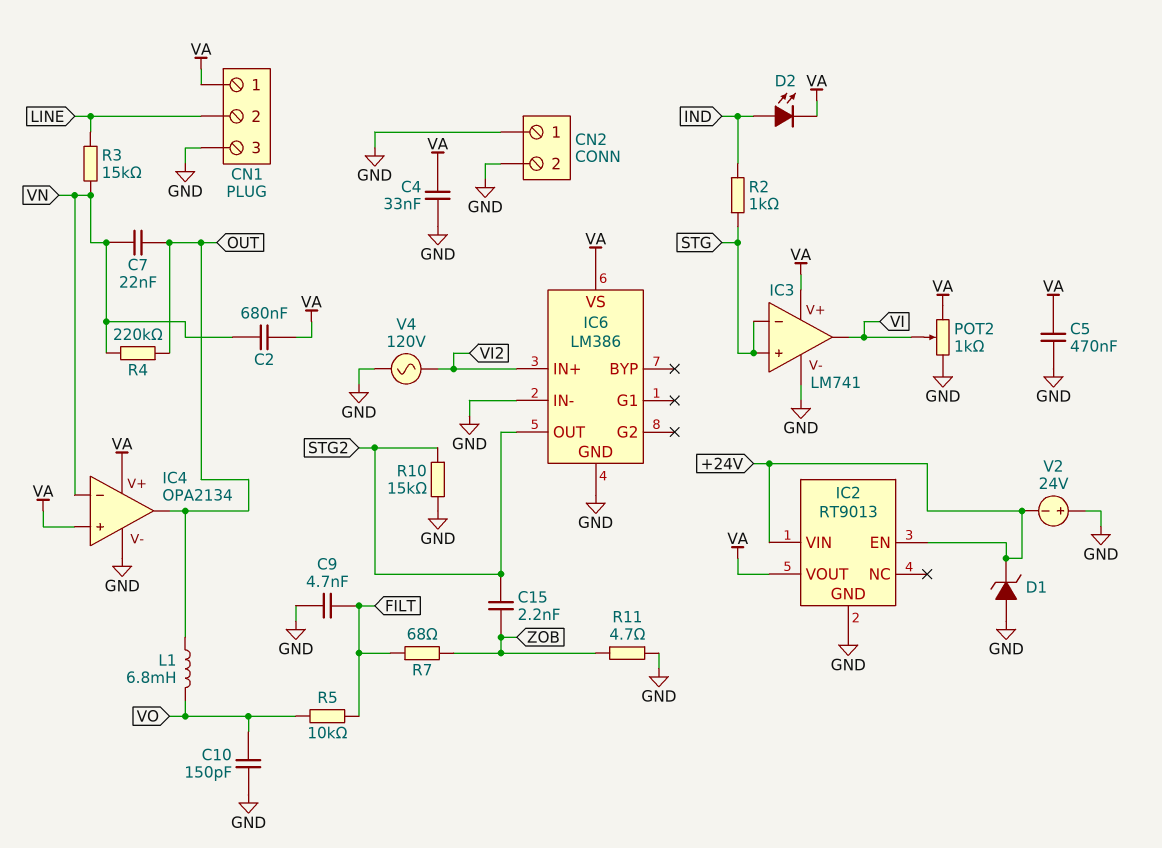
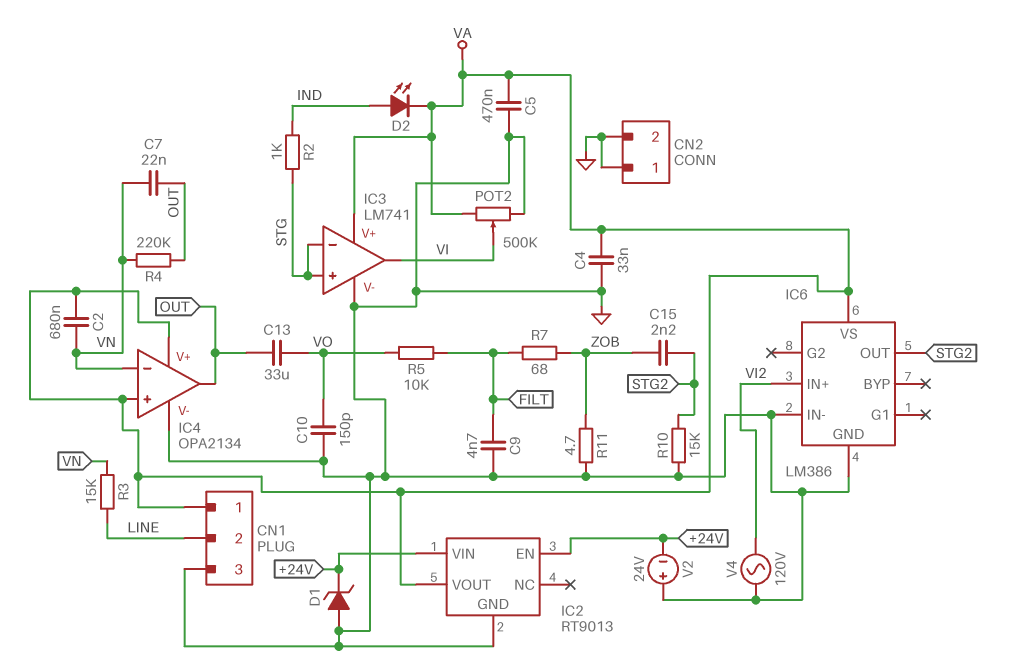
C13: none -> 33uF (OUT, VO)
L1: 6.8mH (OUT, VO) -> none
POT2: 1k (GND, VA, wiper VI) -> 500k (GND, VA, wiper VI)

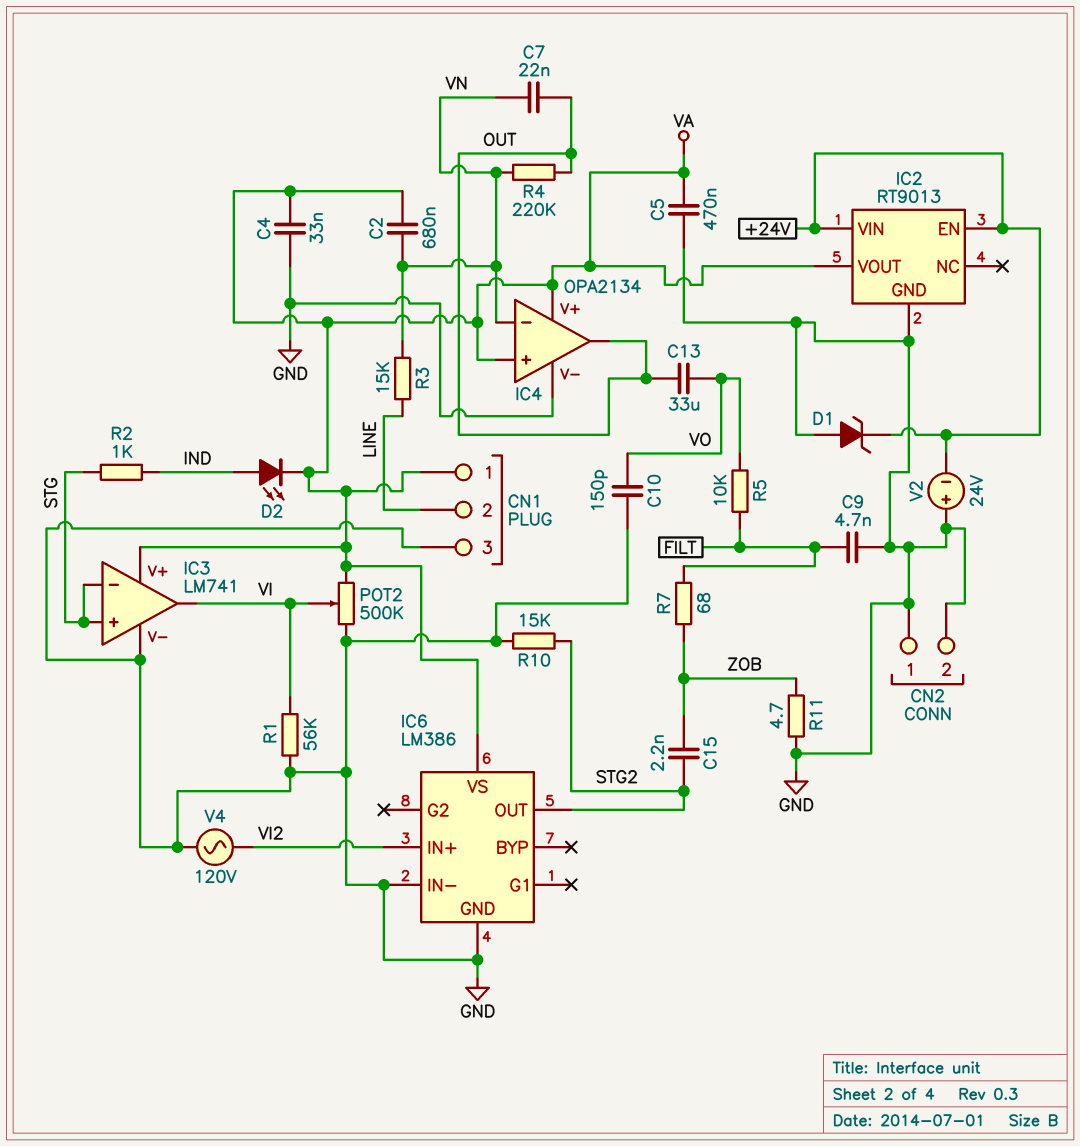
R1: none -> 56k (GND, VI)

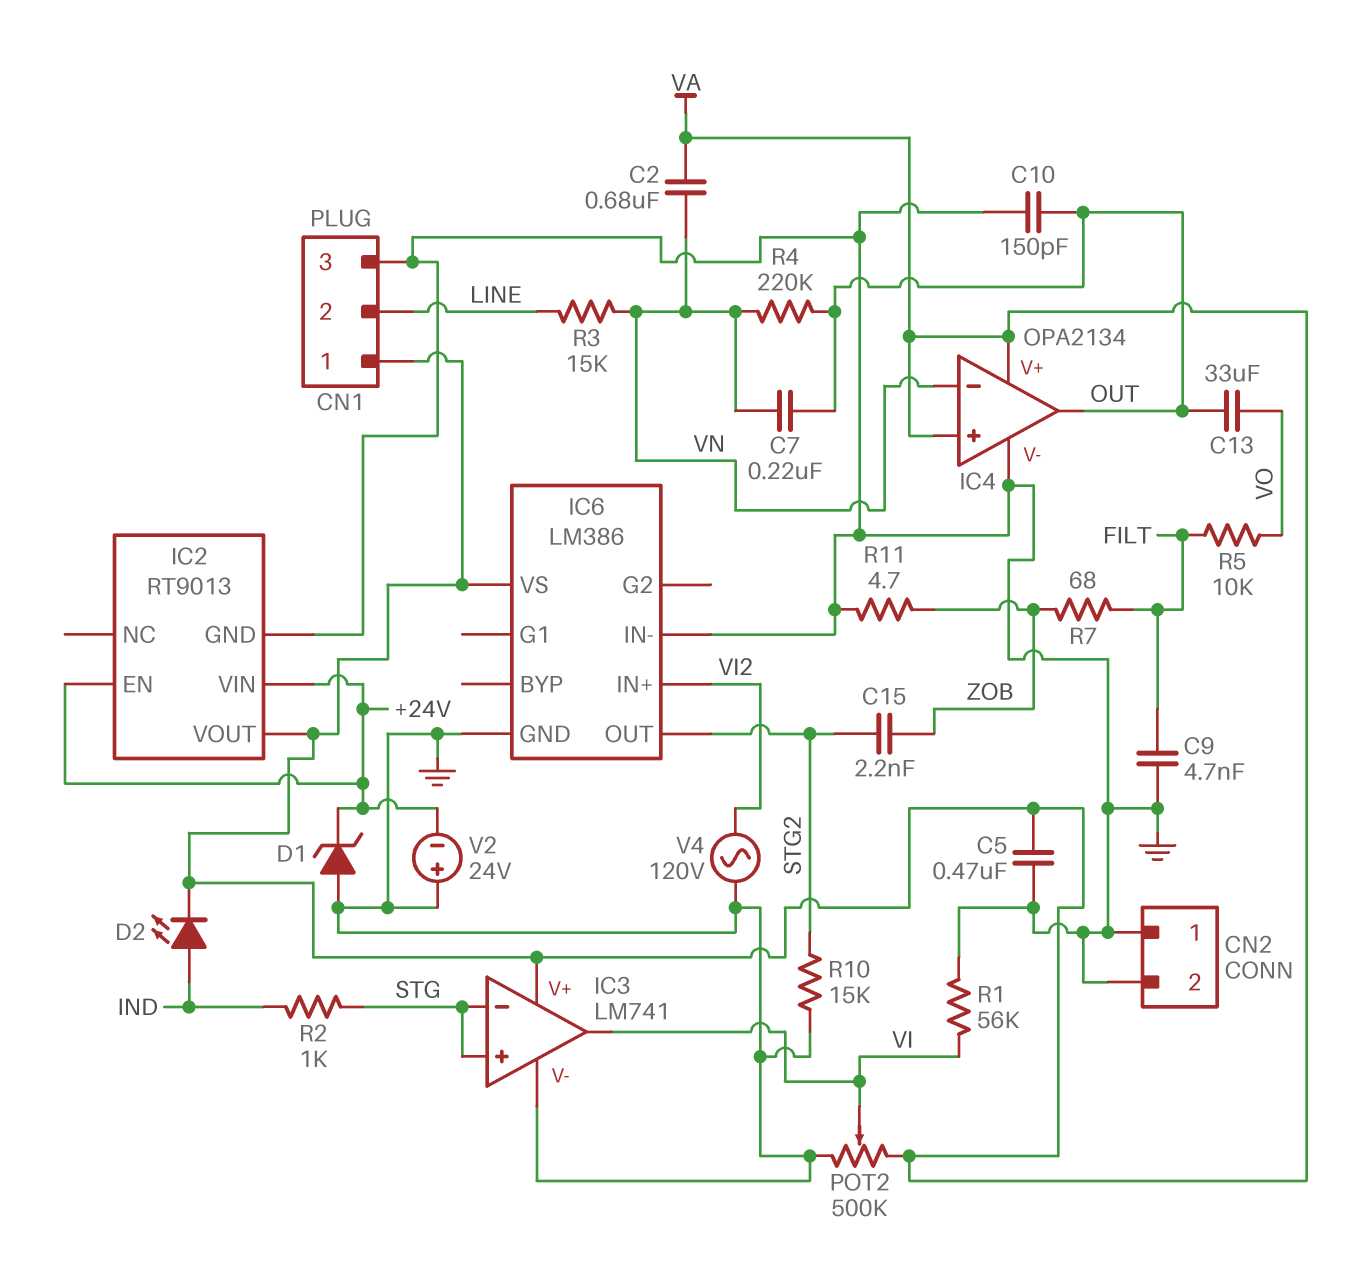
C4: 33nF (GND, VA) -> none
C7: 22nF (OUT, VN) -> 220nF (OUT, VN)
C10: 150pF (GND, VO) -> 150pF (GND, OUT)

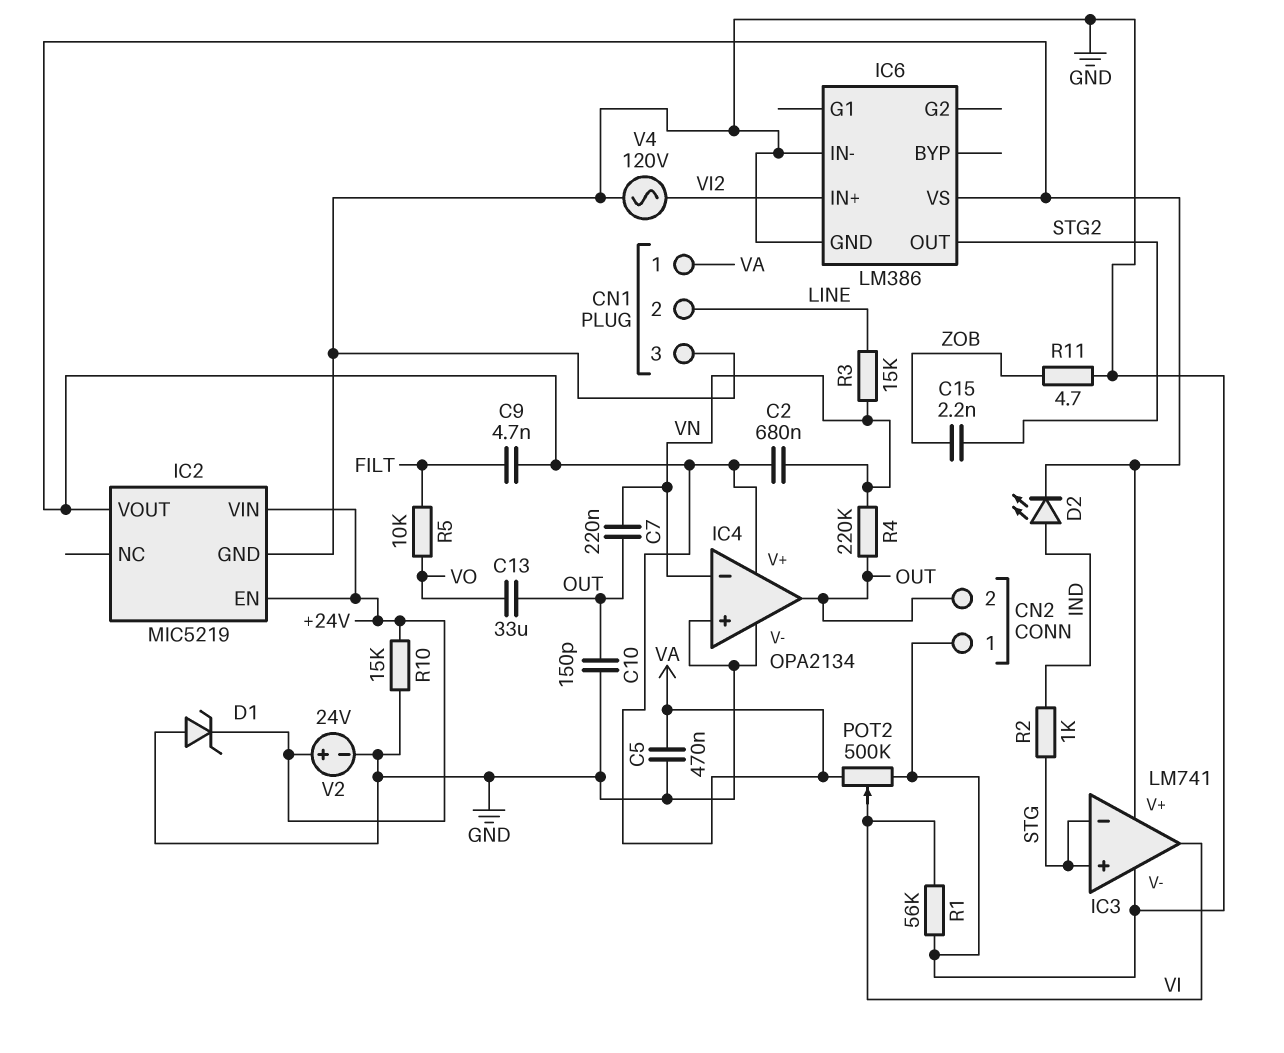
C9: 4.7nF (FILT, GND) -> 4.7nF (FILT, VA)
CN2 pin 2: GND -> OUT
IC2: RT9013 -> MIC5219
IC4 pin in+: VA -> GND
R7: 68 (FILT, ZOB) -> none
R10: 15k (GND, STG2) -> 15k (+24V, GND)
V2: 24V (plus GND, minus +24V) -> 24V (plus +24V, minus GND)

